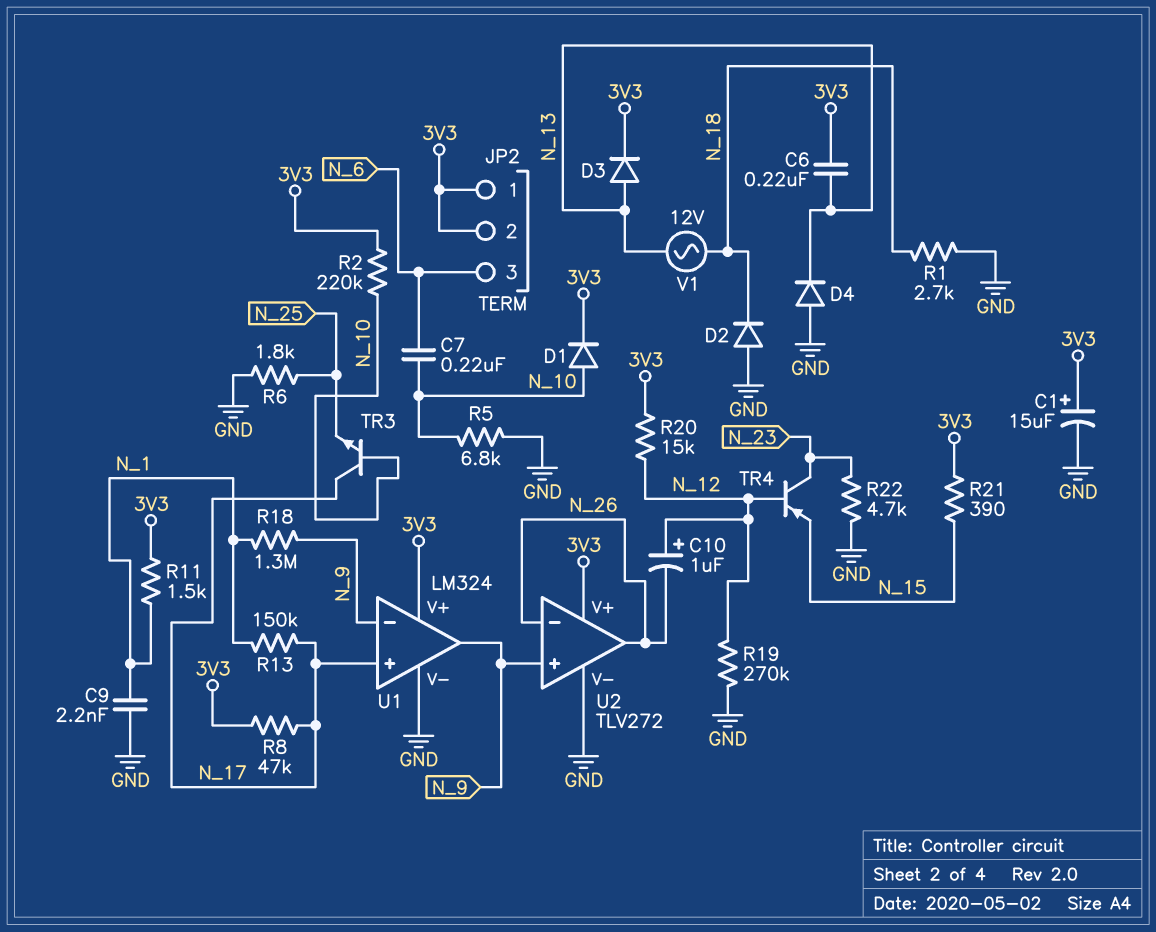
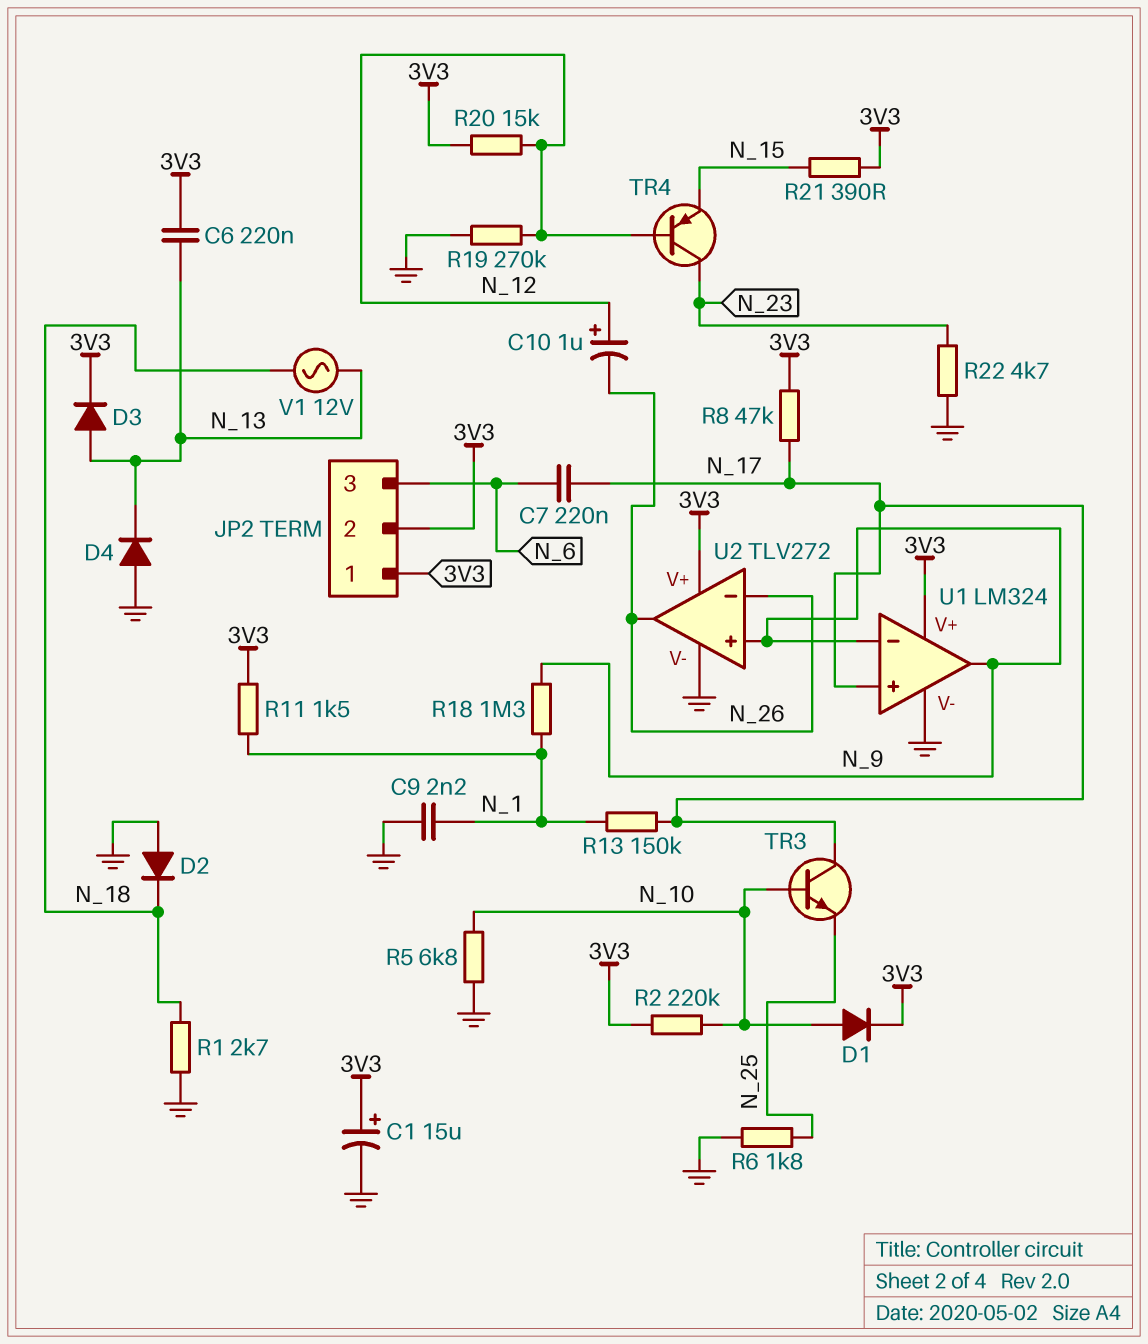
C7: 220nF (N_6, N_10) -> 220nF (N_6, N_17)

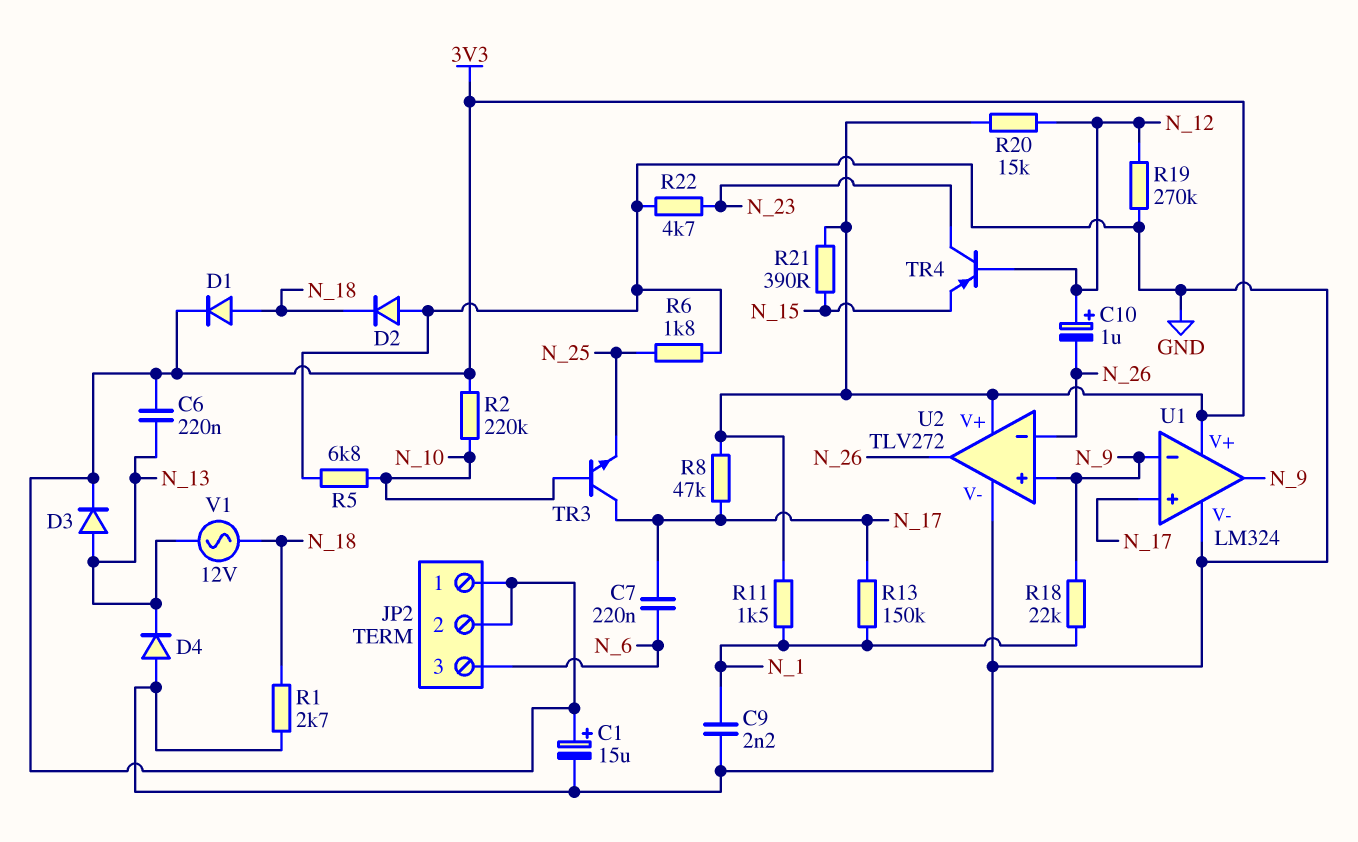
D1: diode (A N_10, K 3V3) -> diode (A N_18, K 3V3)
R18: 1.3M (N_1, N_9) -> 22k (N_1, N_9)

